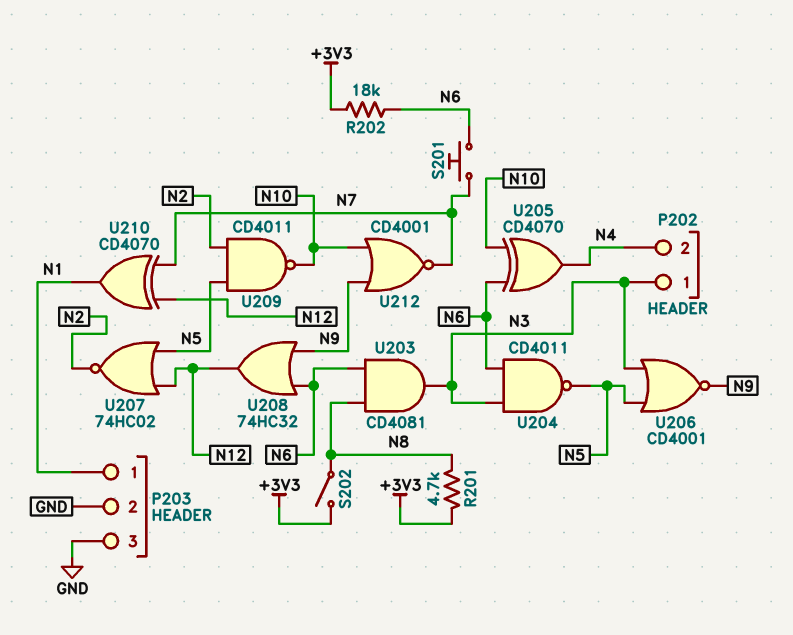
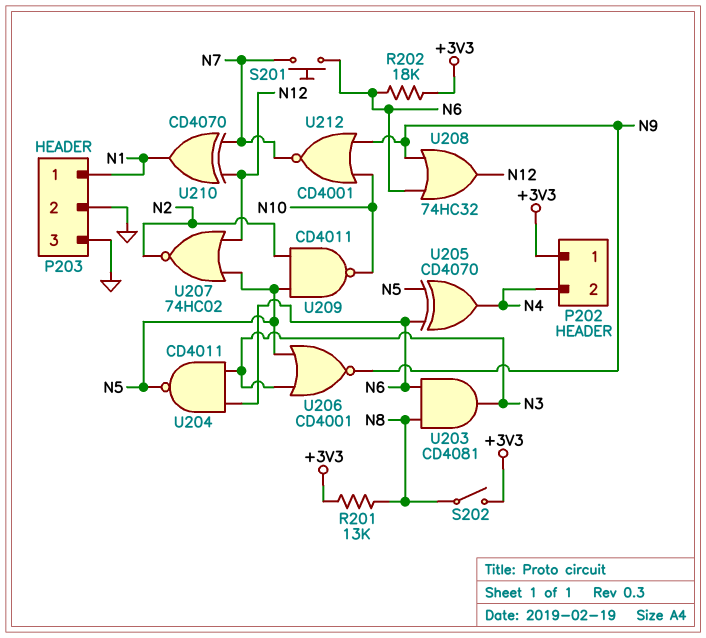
P202 pin 1: N3 -> +3V3
R201: 4.7k (+3V3, N8) -> 13k (+3V3, N8)
U205: XOR CD4070 (in N6, in N10, out N4) -> XOR CD4070 (in N5, in N6, out N4)

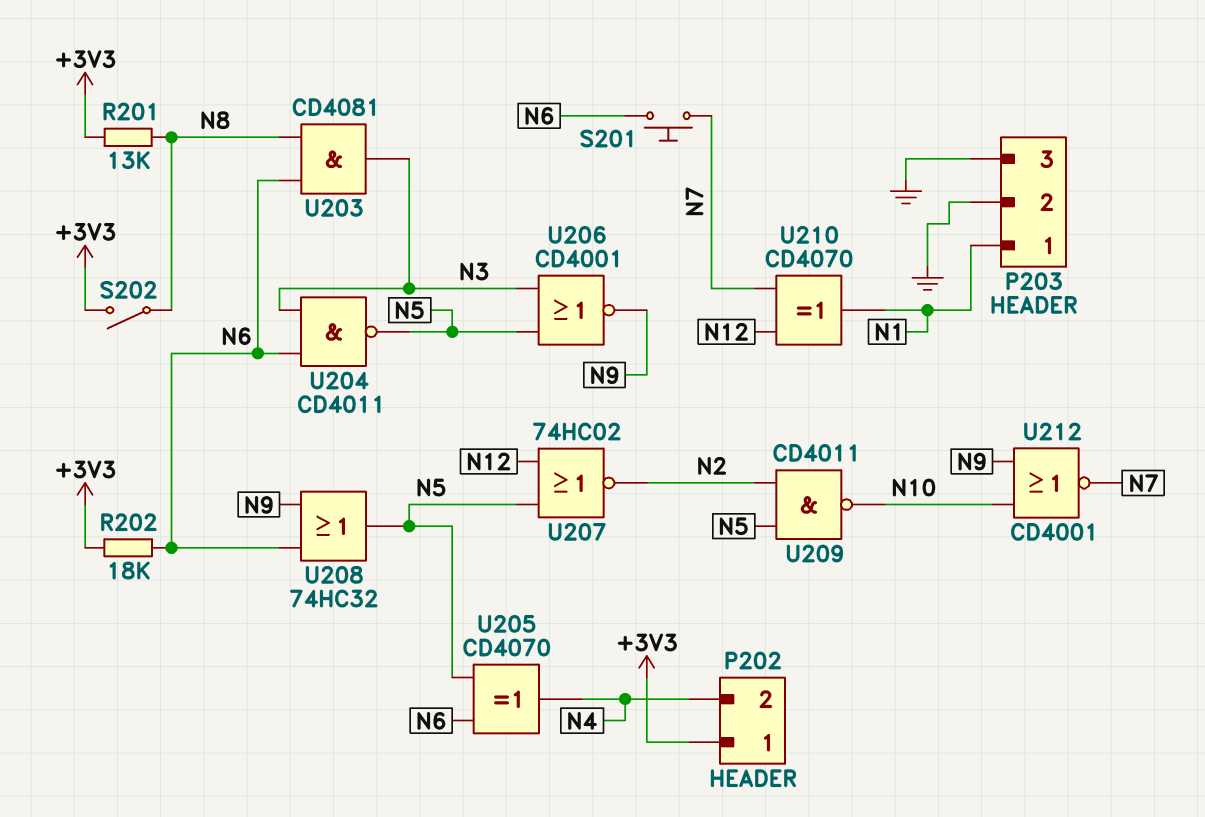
U208: OR 74HC32 (in N6, in N9, out N12) -> OR 74HC32 (in N6, in N9, out N5)

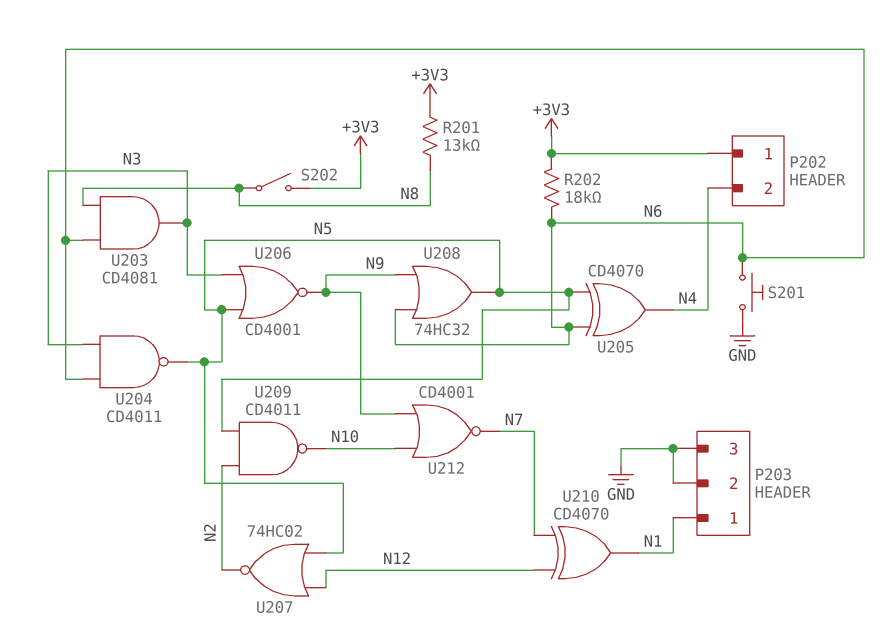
S201: button (N6, N7) -> button (GND, N6)

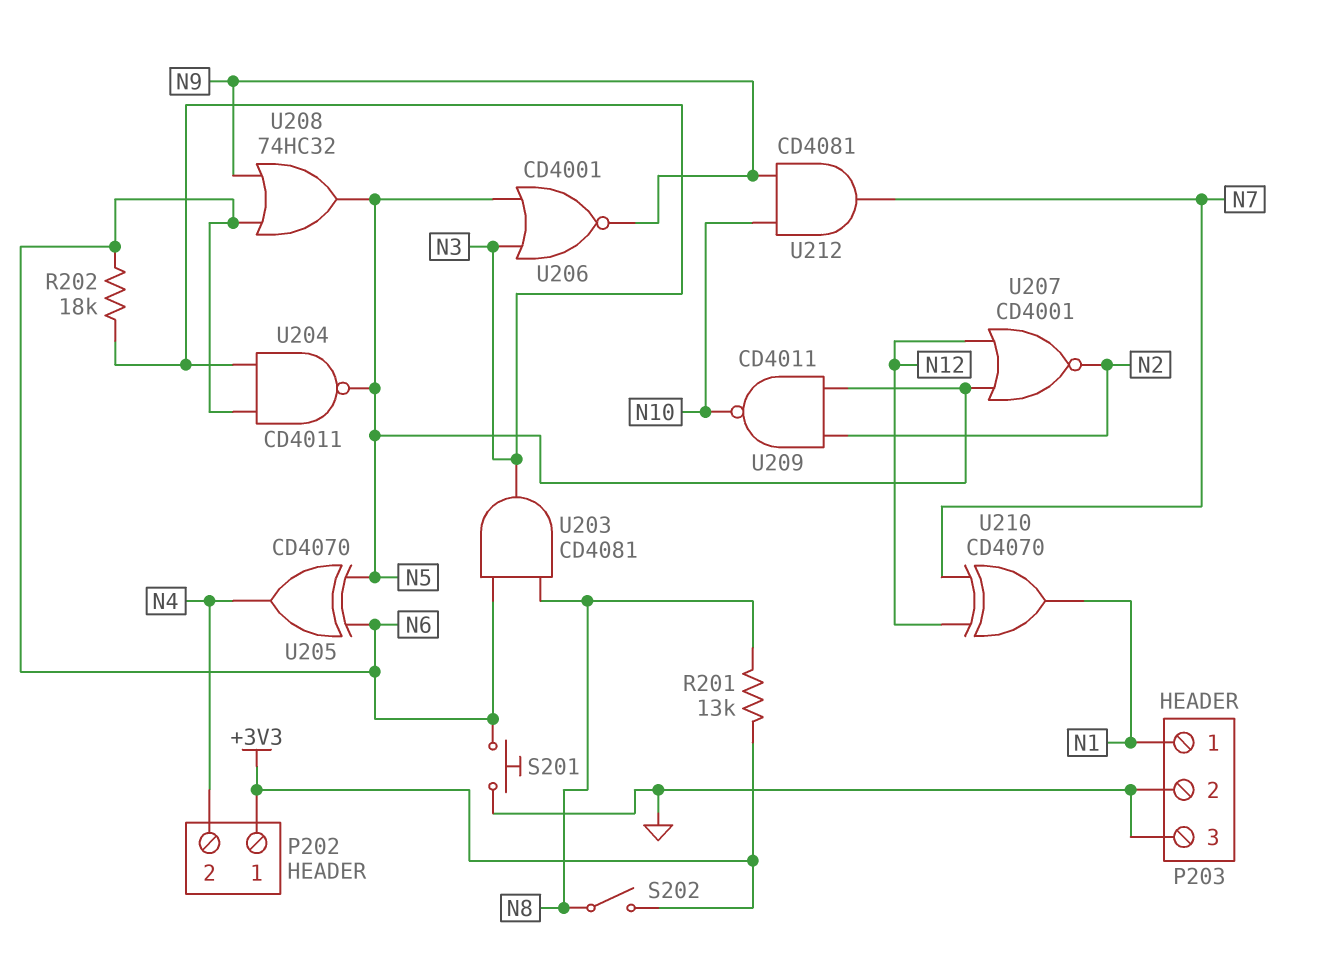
R202: 18k (+3V3, N6) -> 18k (N3, N6)
U207: NOR 74HC02 (in N5, in N12, out N2) -> NOR CD4001 (in N5, in N12, out N2)
U212: NOR CD4001 (in N9, in N10, out N7) -> AND CD4081 (in N9, in N10, out N7)

